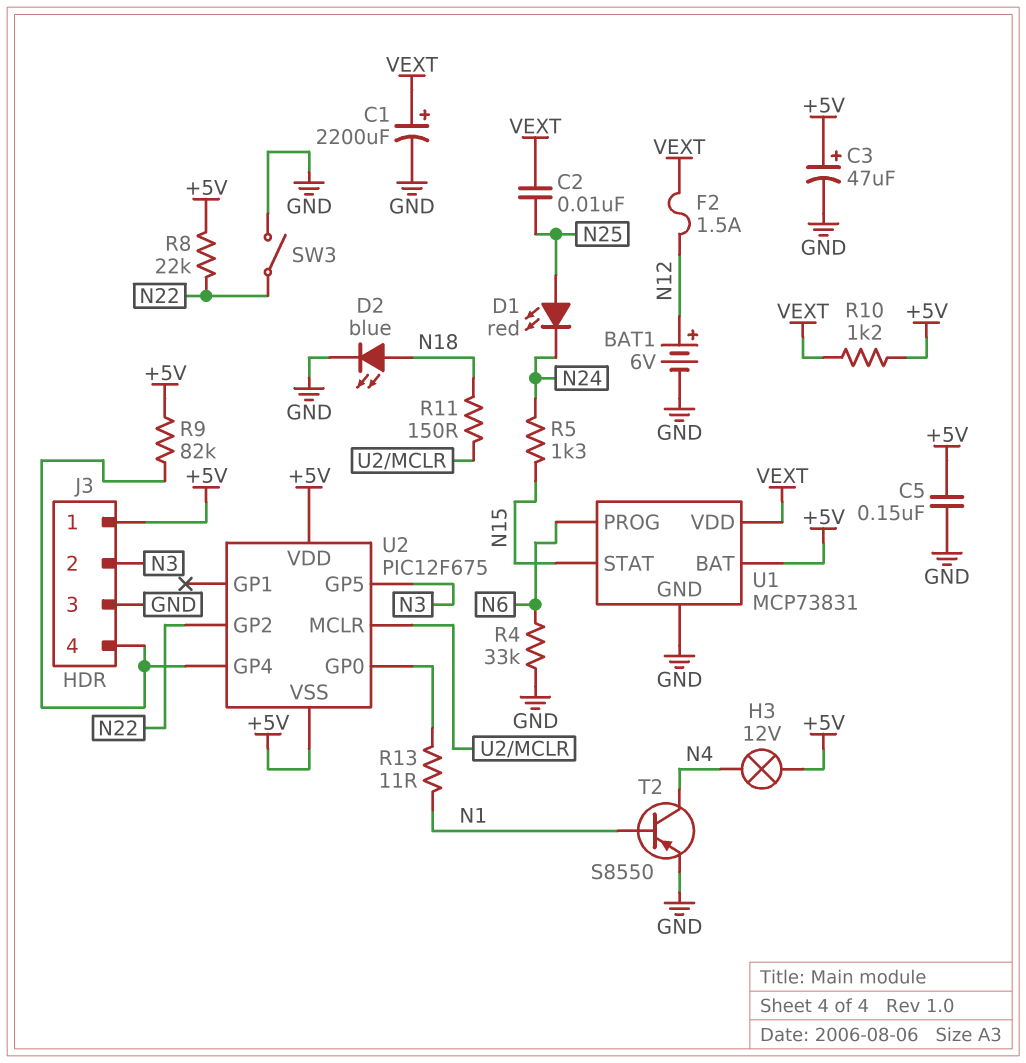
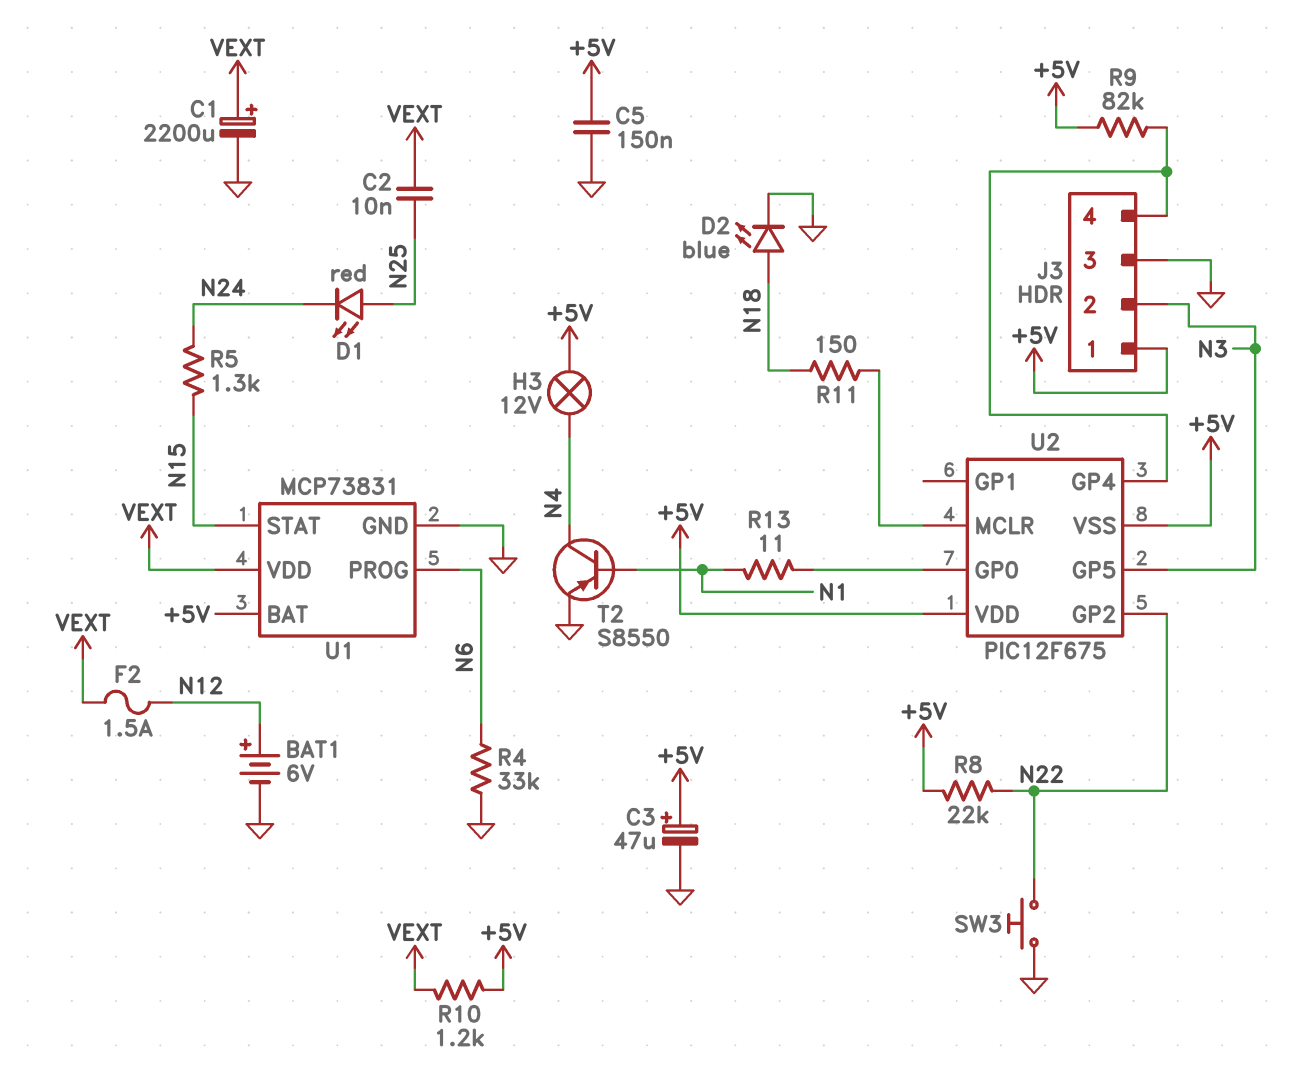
SW3: switch (GND, N22) -> button (GND, N22)

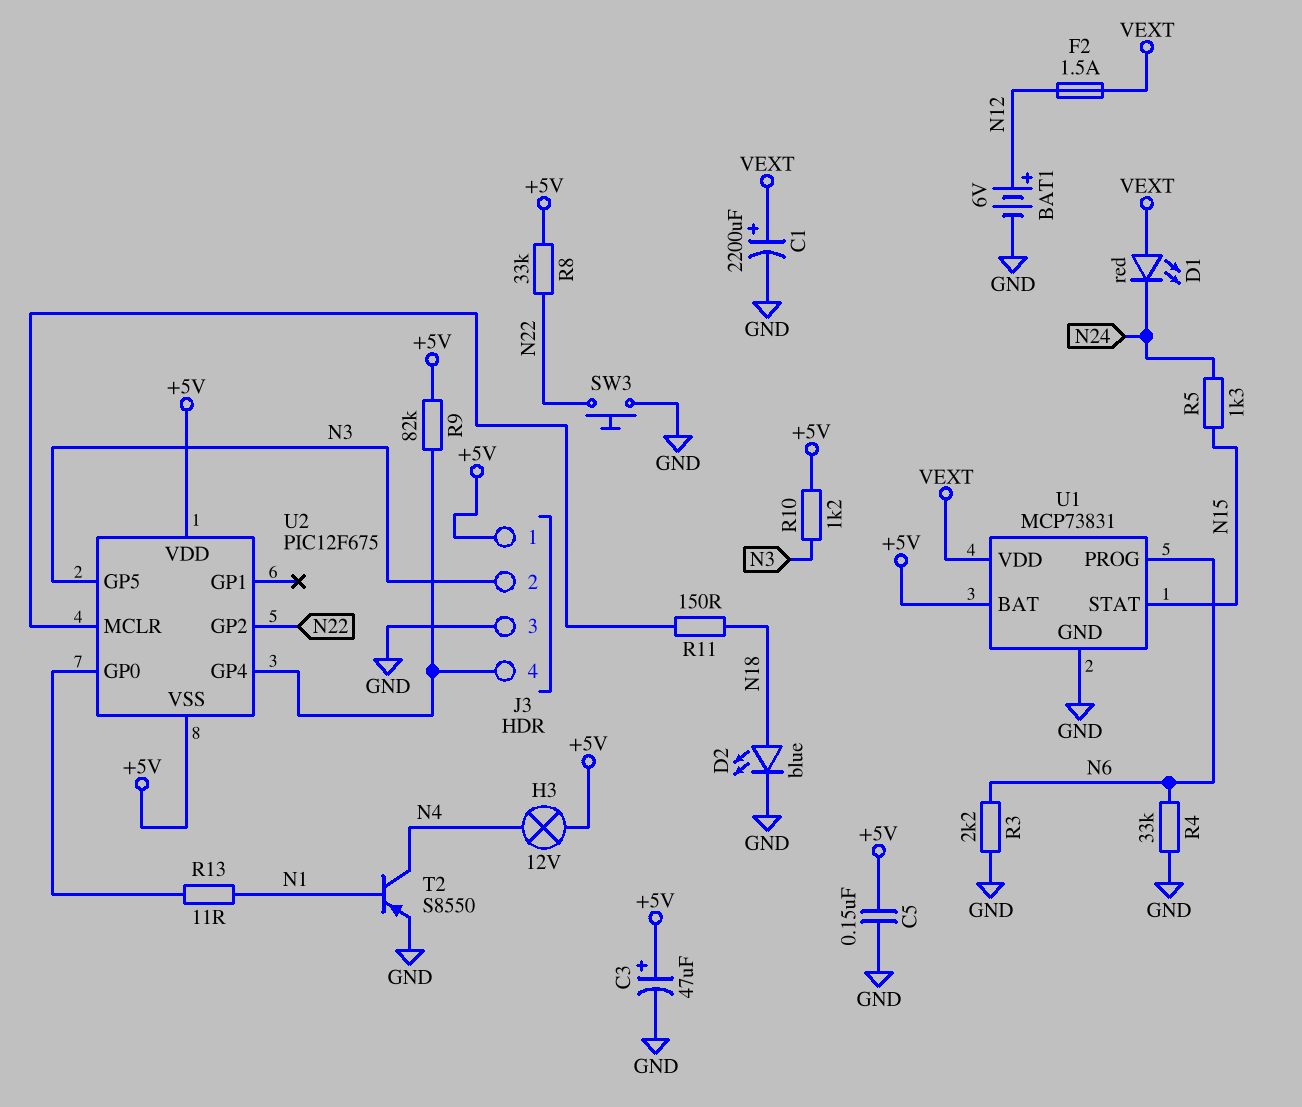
C2: 10nF (N25, VEXT) -> none
D1: LED red (A N25, K N24) -> LED red (A VEXT, K N24)
R3: none -> 2.2k (GND, N6)
R8: 22k (+5V, N22) -> 33k (+5V, N22)
R10: 1.2k (+5V, VEXT) -> 1.2k (+5V, N3)

